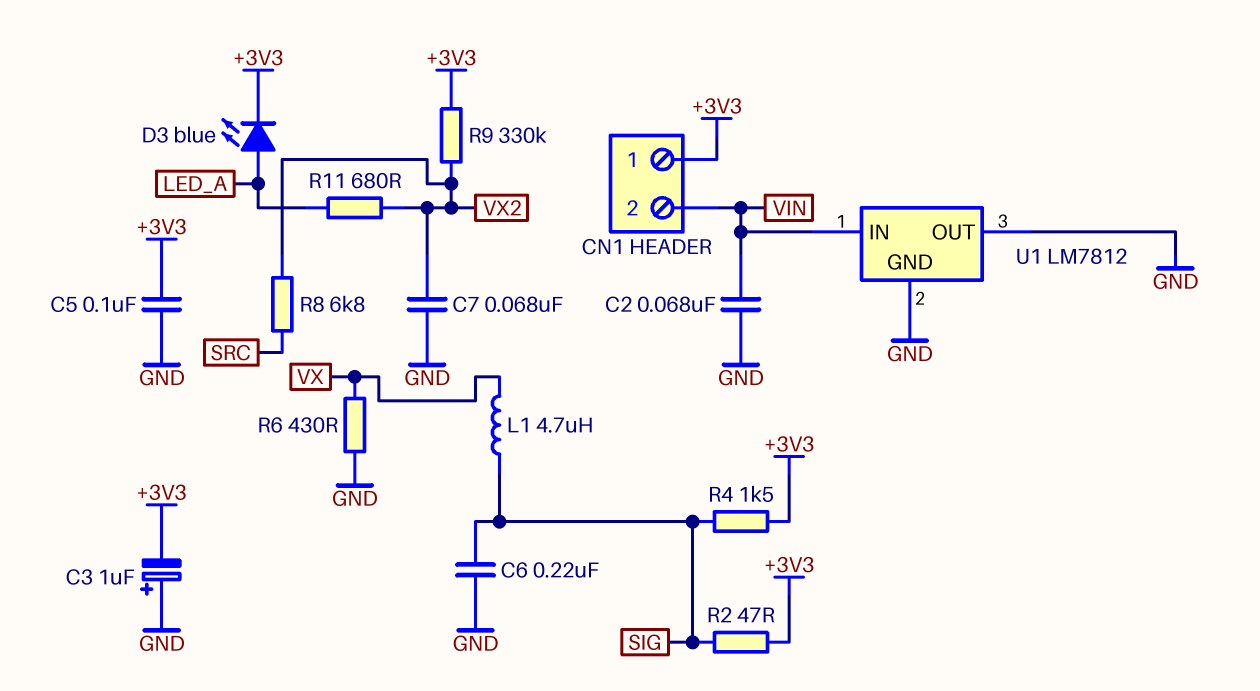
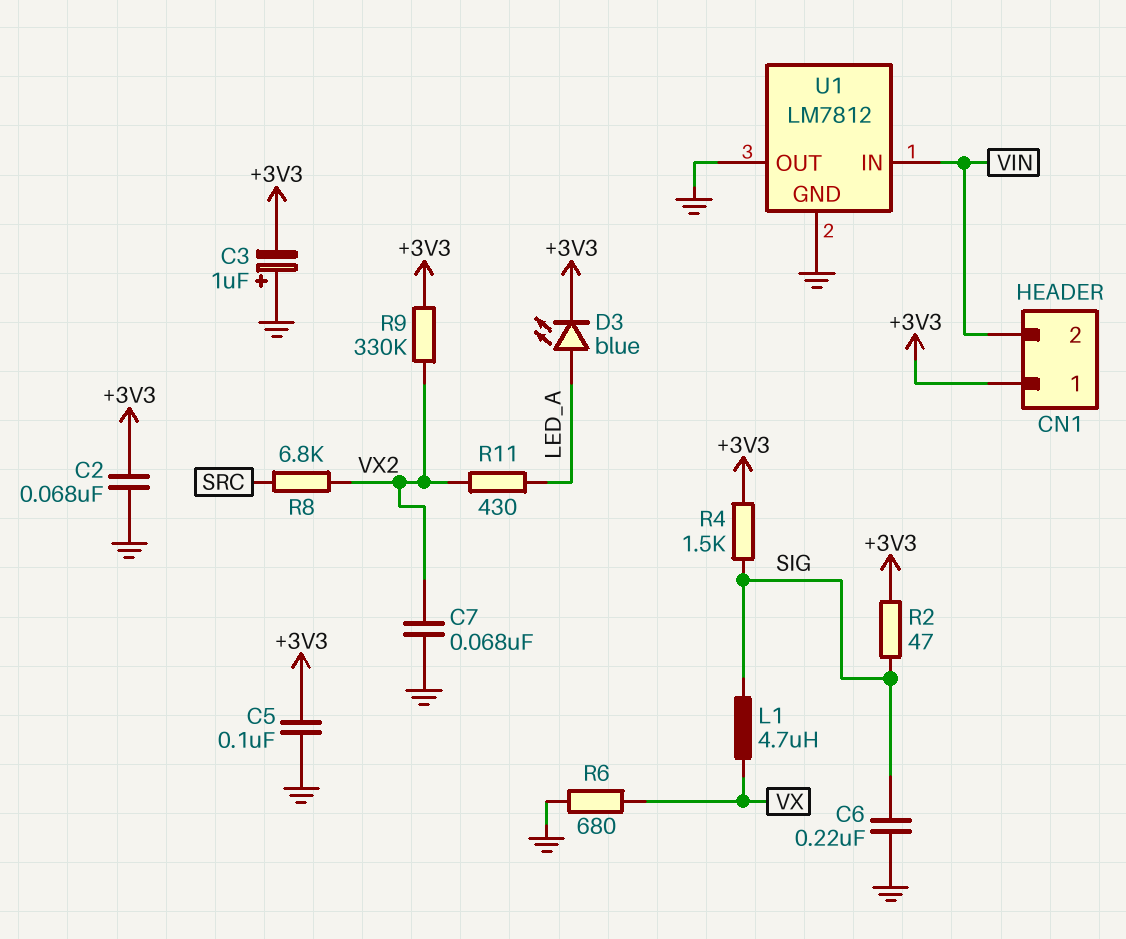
C2: 68nF (GND, VIN) -> 68nF (+3V3, GND)
R6: 430 (GND, VX) -> 680 (GND, VX)
R11: 680 (LED_A, VX2) -> 430 (LED_A, VX2)

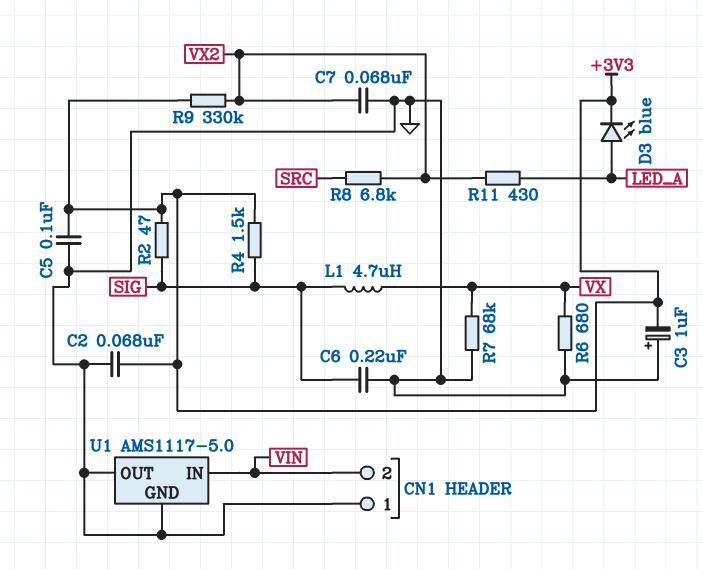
CN1 pin 1: +3V3 -> GND
R7: none -> 68k (GND, VX)
U1: LM7812 -> AMS1117-5.0

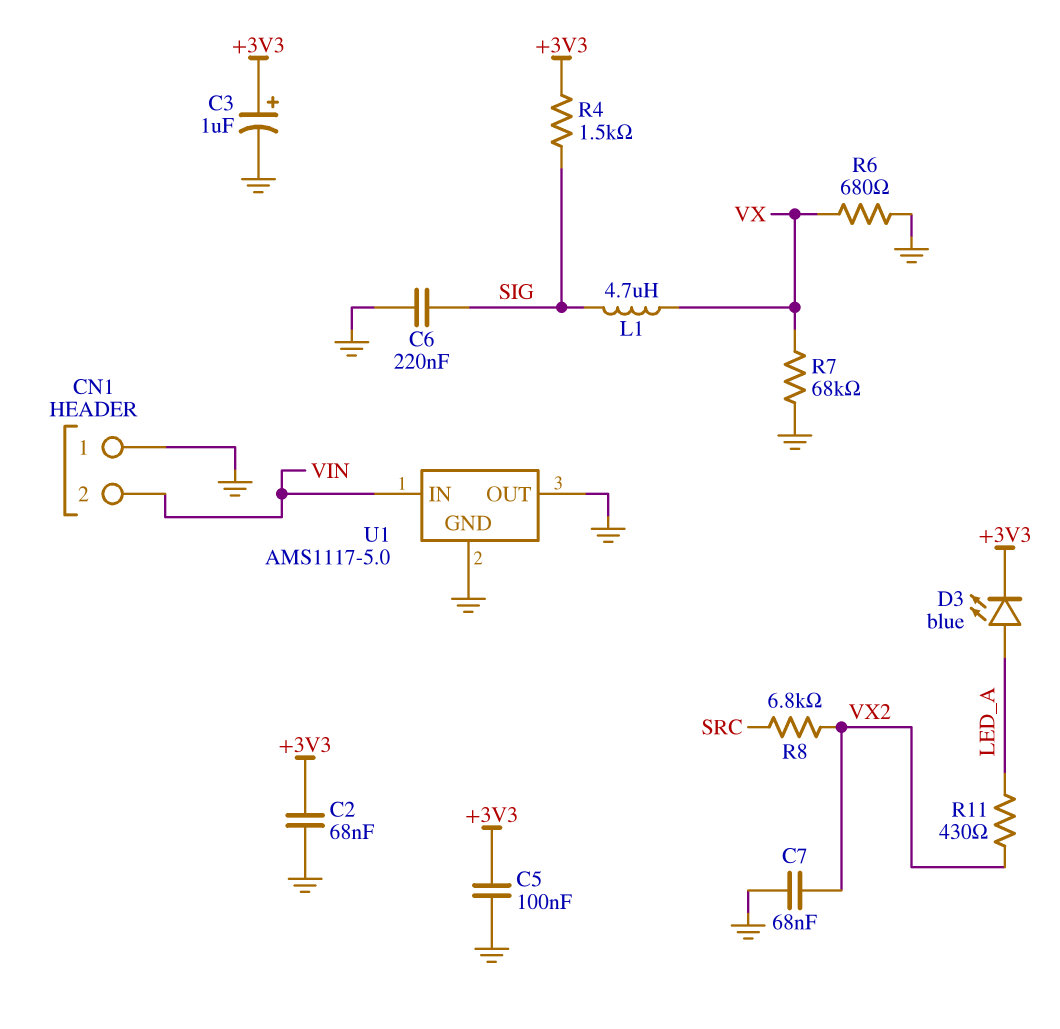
C3: 1uF (plus GND, minus +3V3) -> 1uF (plus +3V3, minus GND)
R2: 47 (+3V3, SIG) -> none
R9: 330k (+3V3, VX2) -> none

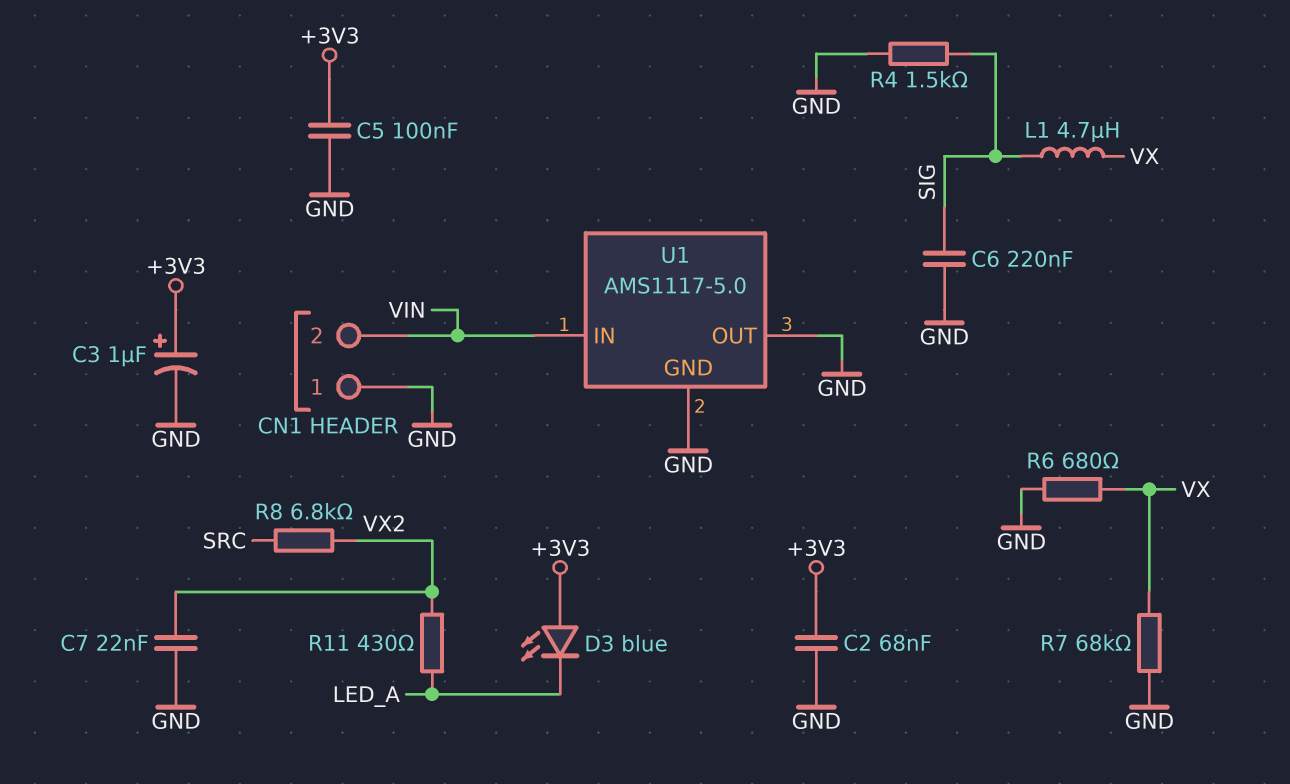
C7: 68nF (GND, VX2) -> 22nF (GND, VX2)
D3: LED blue (A LED_A, K +3V3) -> LED blue (A +3V3, K LED_A)
R4: 1.5k (+3V3, SIG) -> 1.5k (GND, SIG)

